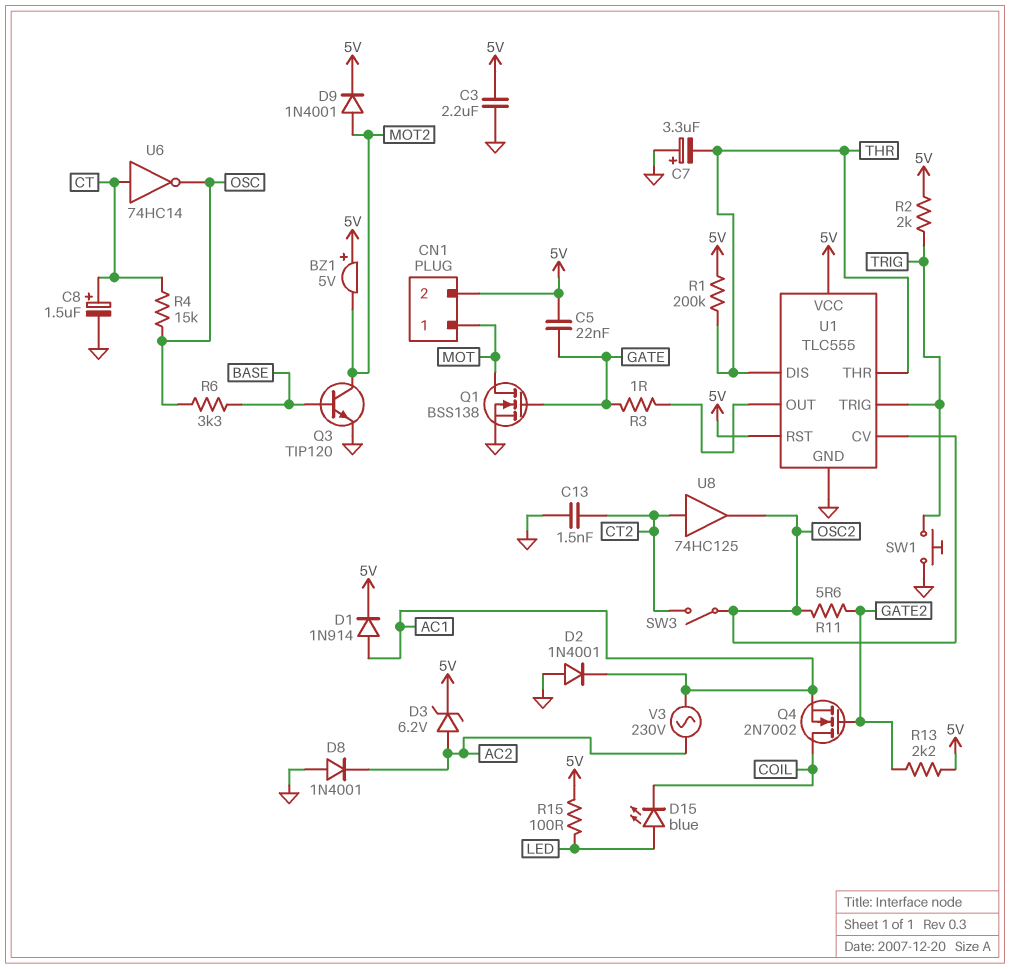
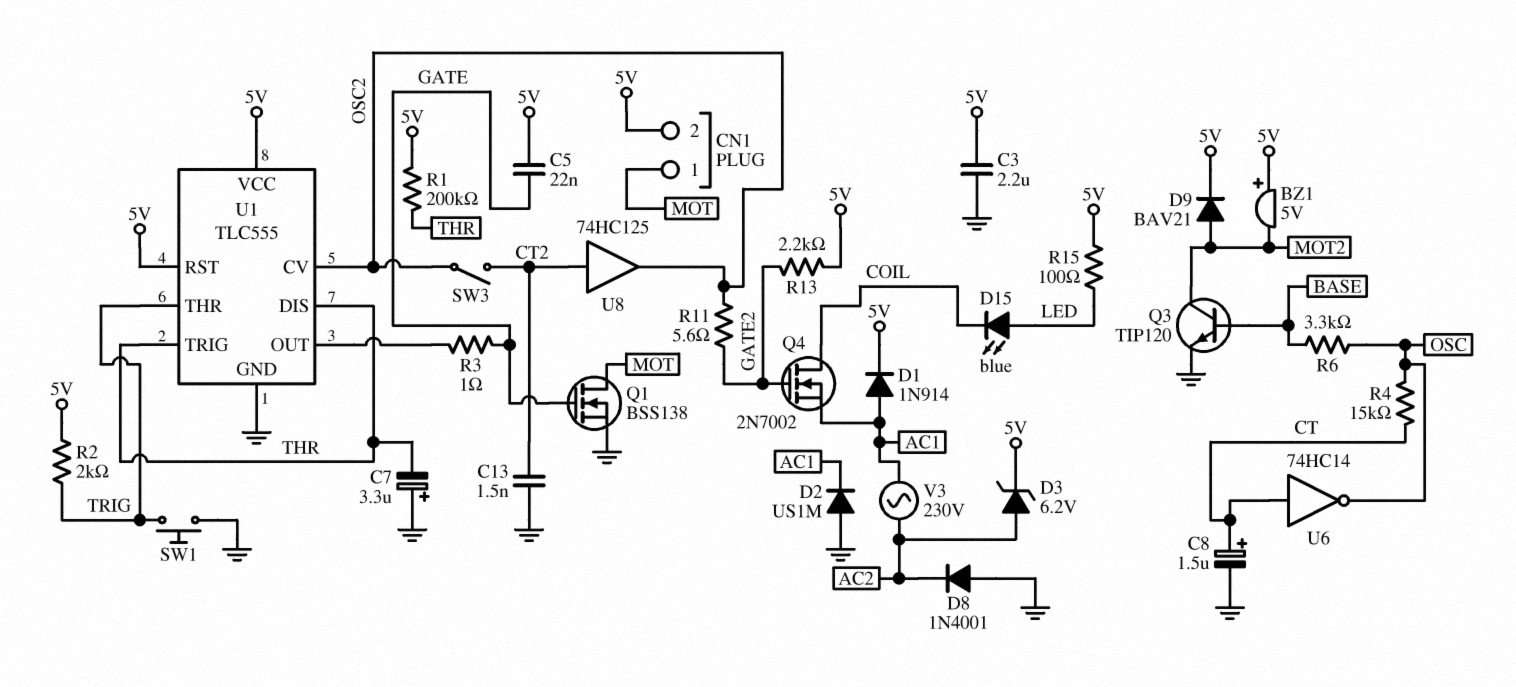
D2: diode 1N4001 (A GND, K AC1) -> diode US1M (A GND, K AC1)
D9: diode 1N4001 (A MOT2, K 5V) -> diode BAV21 (A MOT2, K 5V)
U1 pin THR: THR -> TRIG
U1 pin TRIG: TRIG -> THR

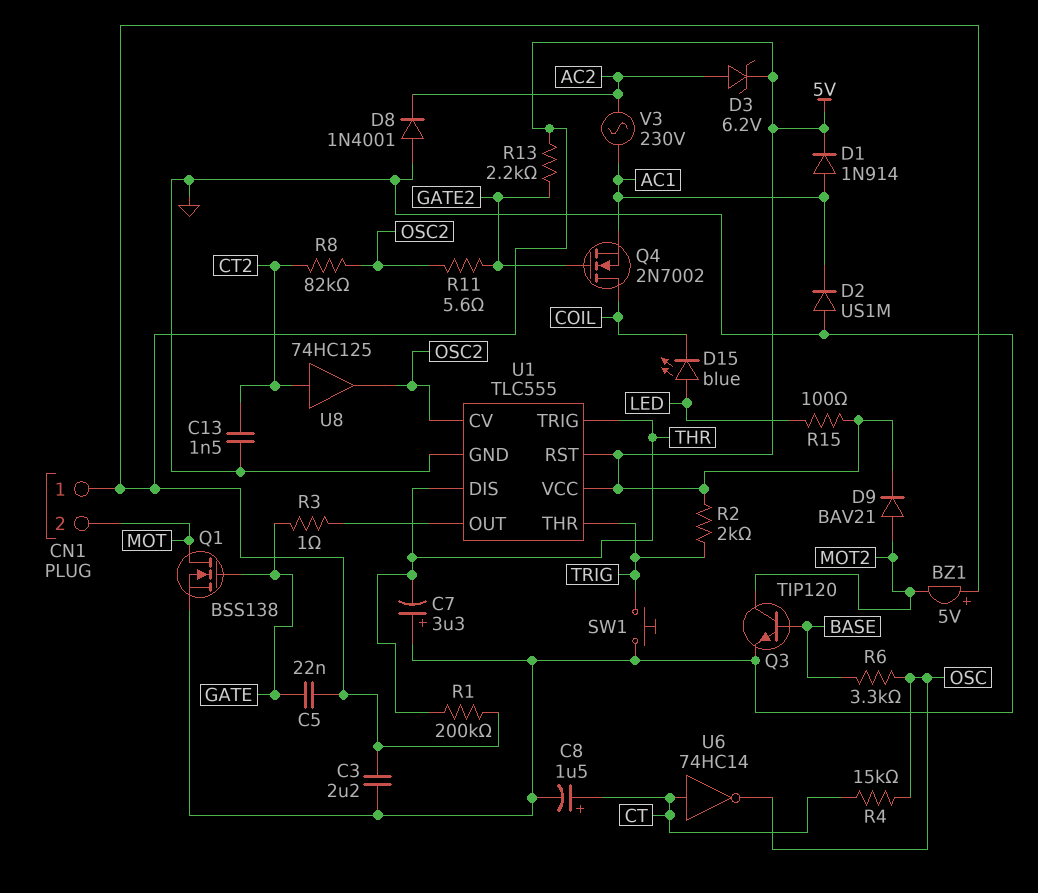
CN1 pin 1: MOT -> 5V
CN1 pin 2: 5V -> MOT
R8: none -> 82k (CT2, OSC2)
SW3: switch (CT2, OSC2) -> none

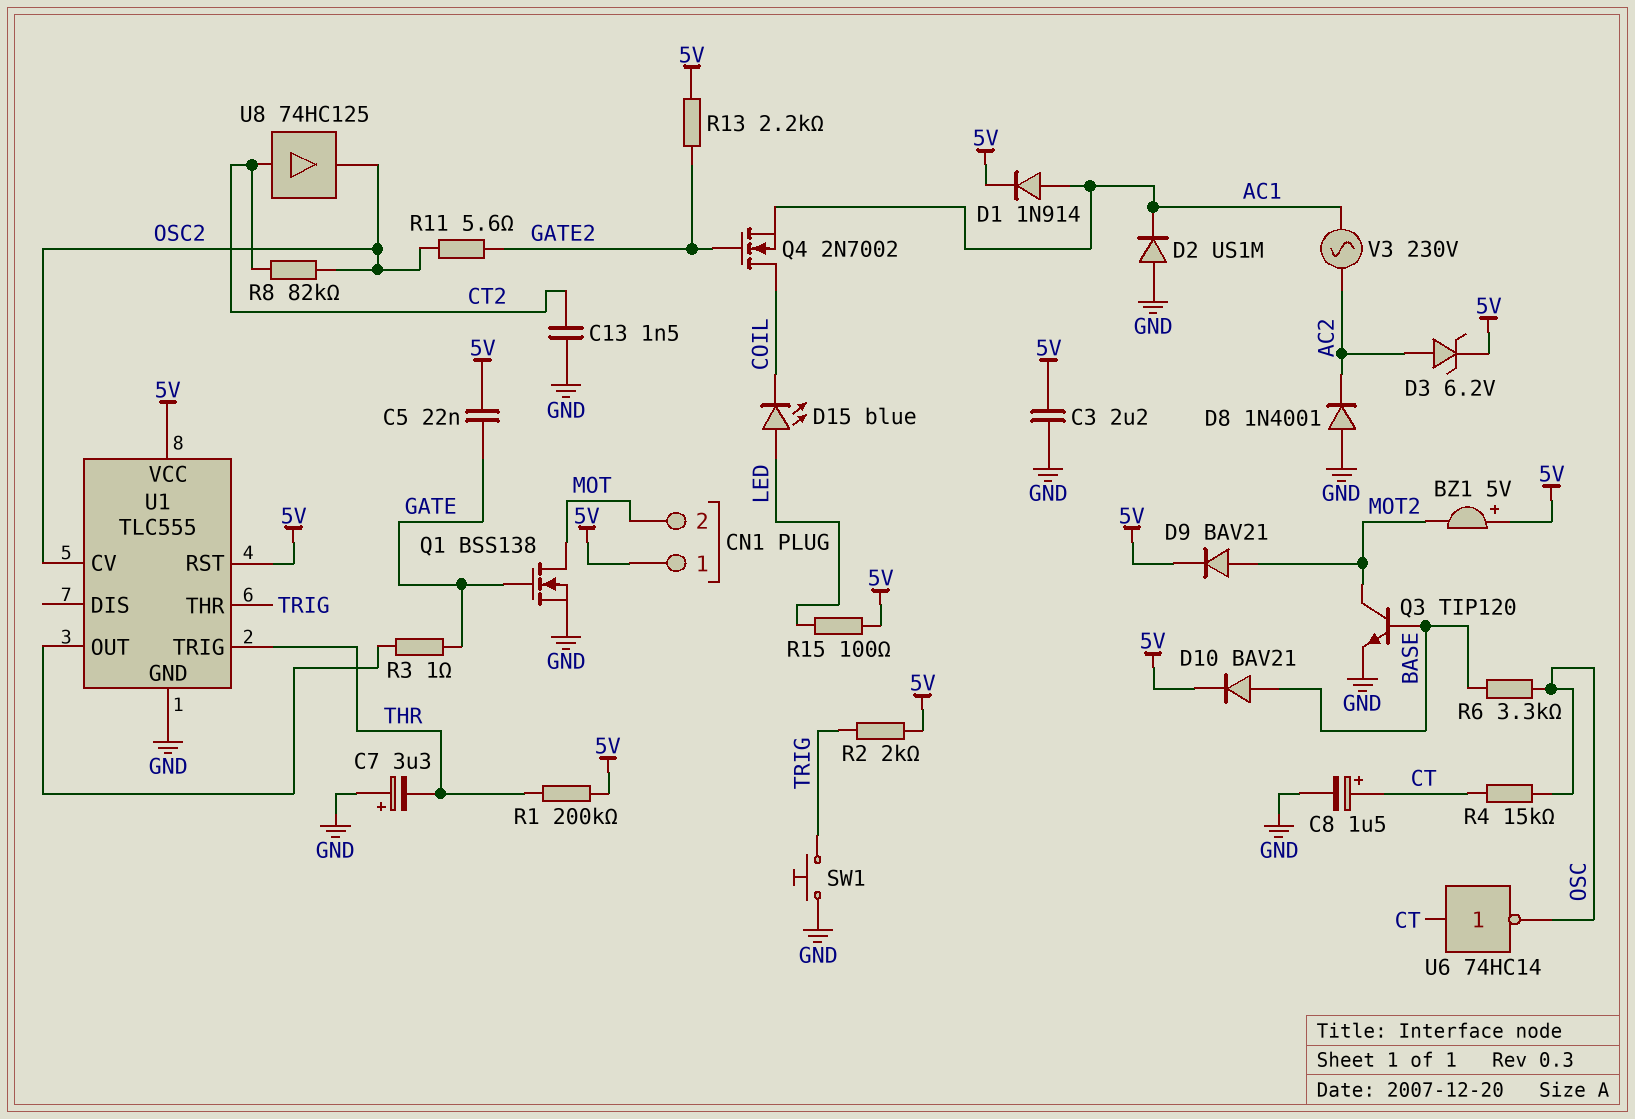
D10: none -> diode BAV21 (A BASE, K 5V)
U1 pin DIS: THR -> none

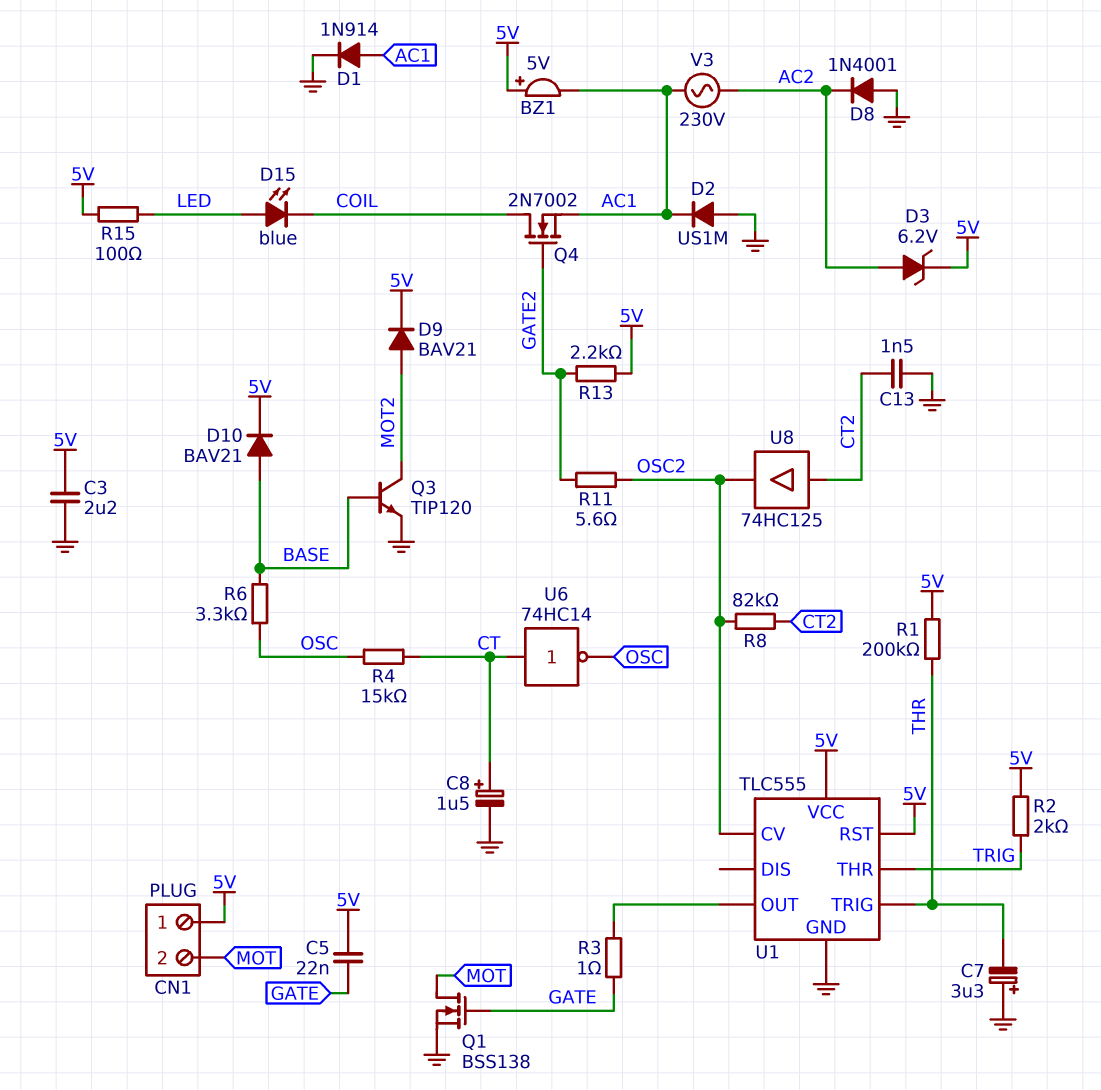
BZ1: buzzer 5V (plus 5V, minus MOT2) -> buzzer 5V (plus 5V, minus AC1)
D1: diode 1N914 (A AC1, K 5V) -> diode 1N914 (A AC1, K GND)
SW1: button (GND, TRIG) -> none

